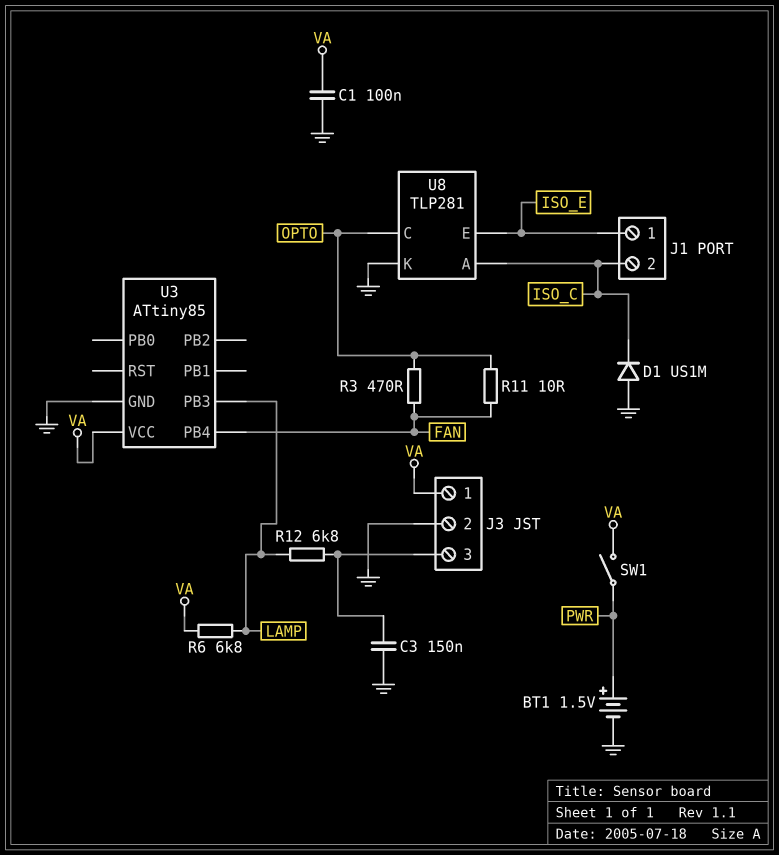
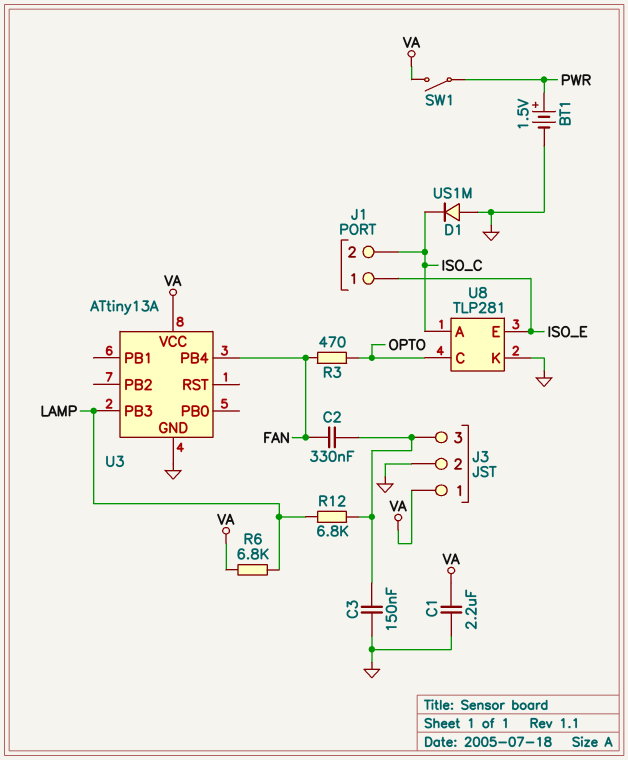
C1: 100nF (GND, VA) -> 2.2uF (GND, VA)
C2: none -> 330nF (FAN, J3/3)
R11: 10 (FAN, OPTO) -> none
U3: ATtiny85 -> ATtiny13A

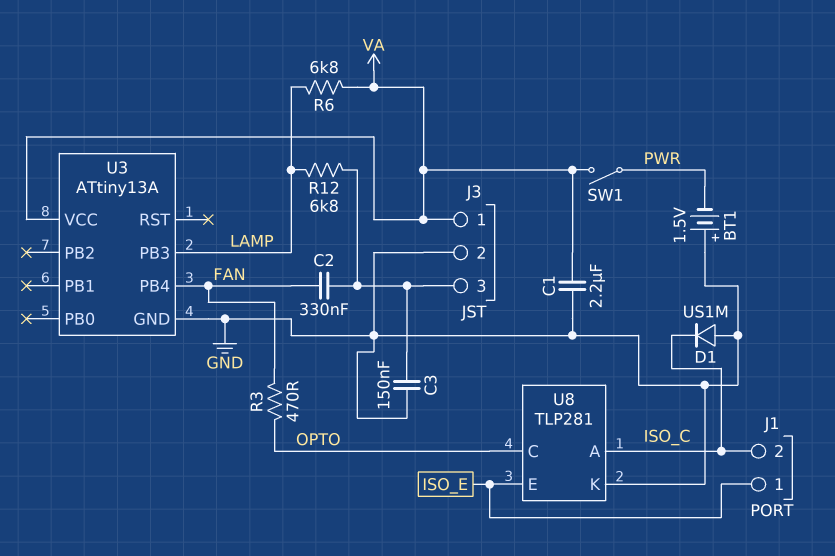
BT1: 1.5V (plus PWR, minus GND) -> 1.5V (plus GND, minus PWR)

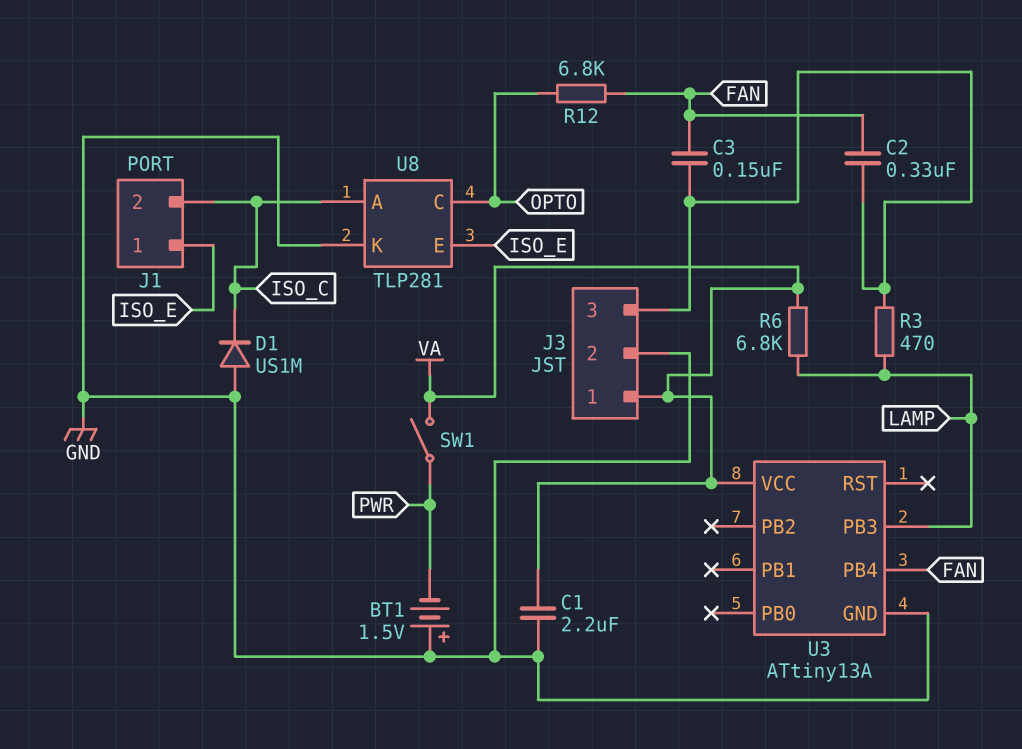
C3: 150nF (GND, J3/3) -> 150nF (FAN, J3/3)
R3: 470 (FAN, OPTO) -> 470 (J3/3, LAMP)
R12: 6.8k (J3/3, LAMP) -> 6.8k (FAN, OPTO)

